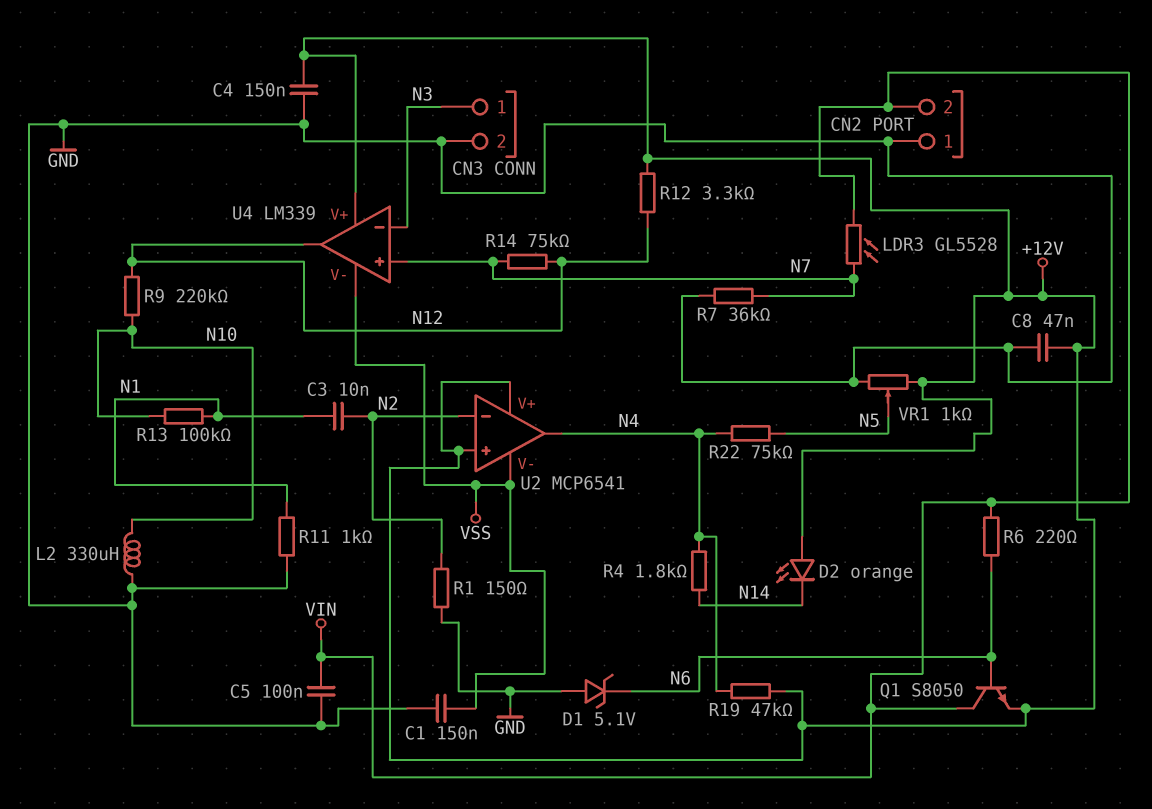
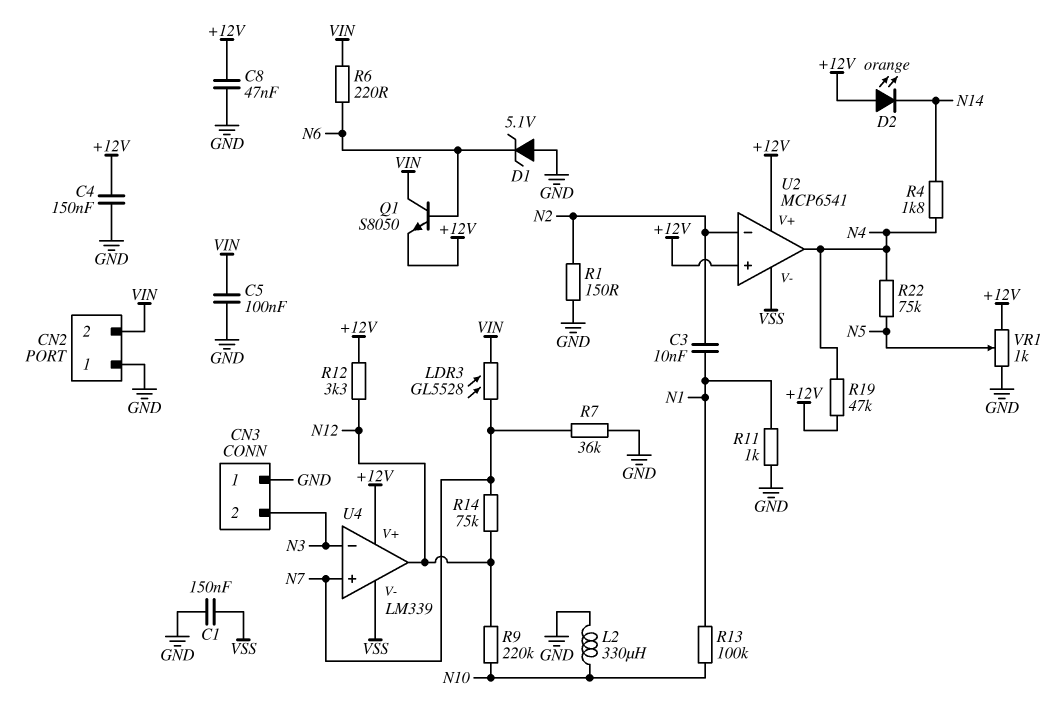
CN3 pin 1: N3 -> GND
CN3 pin 2: GND -> N3

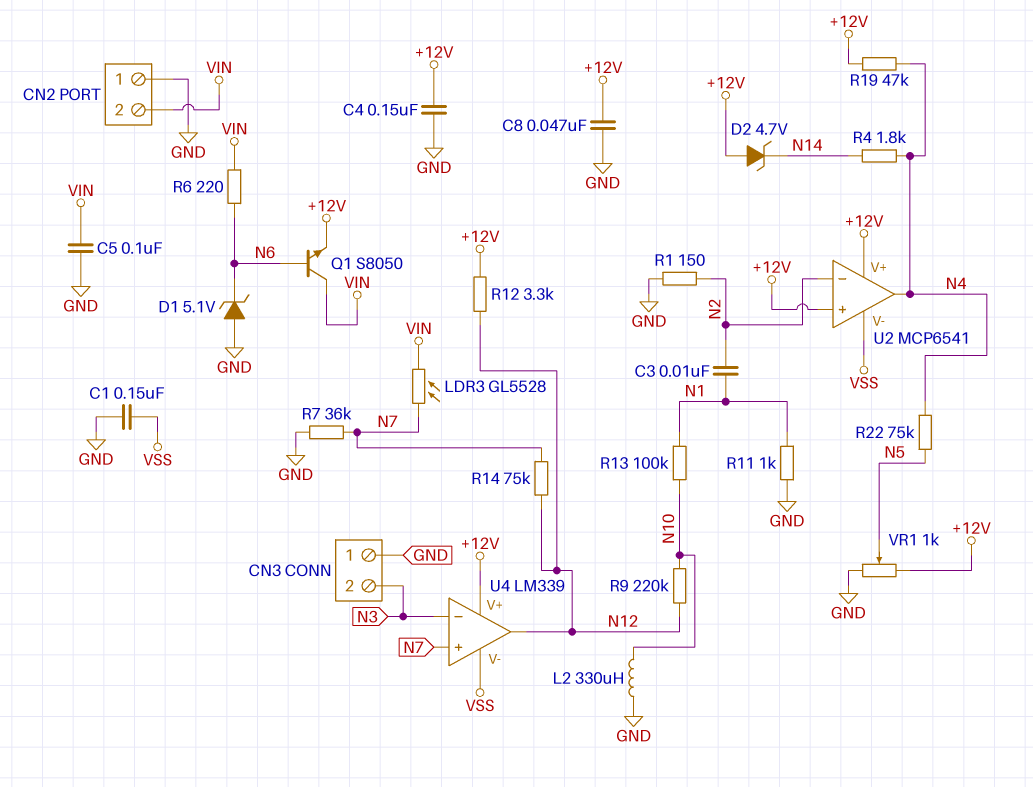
D2: LED orange (A +12V, K N14) -> zener 4.7V (A +12V, K N14)

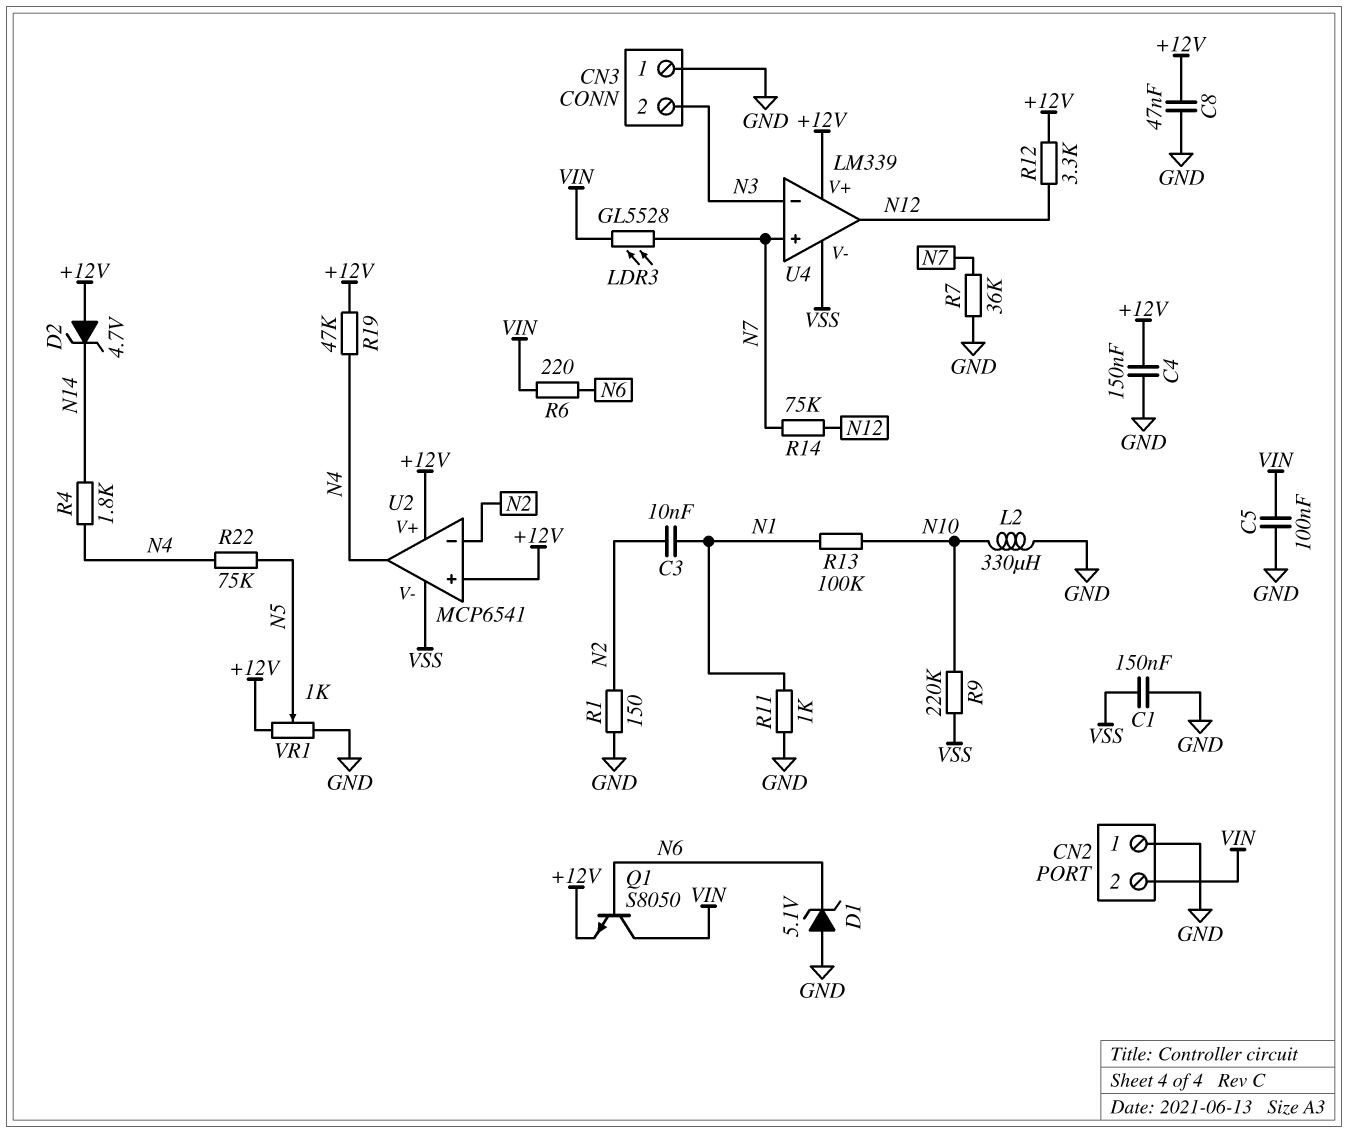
R9: 220k (N10, N12) -> 220k (N10, VSS)

